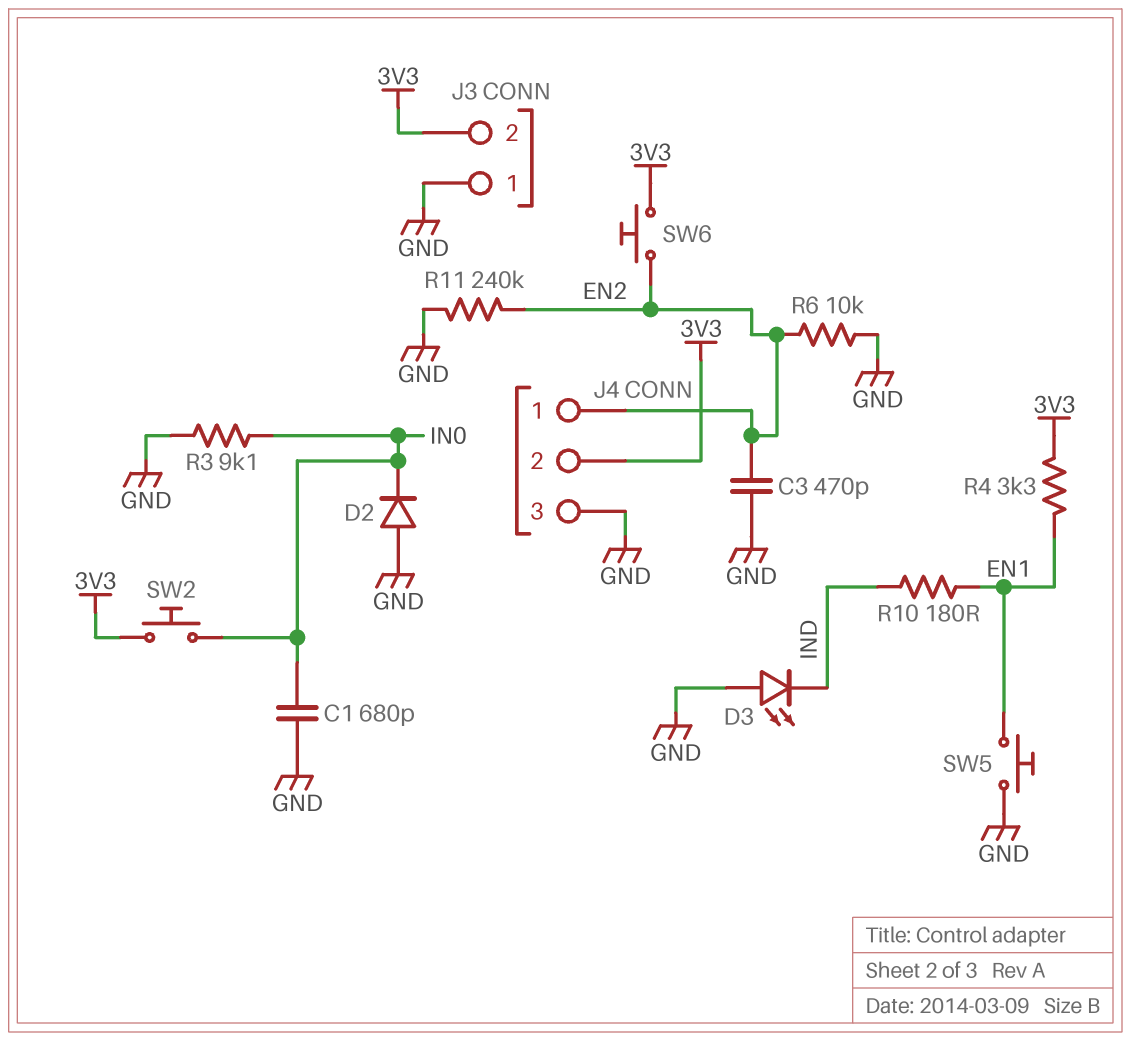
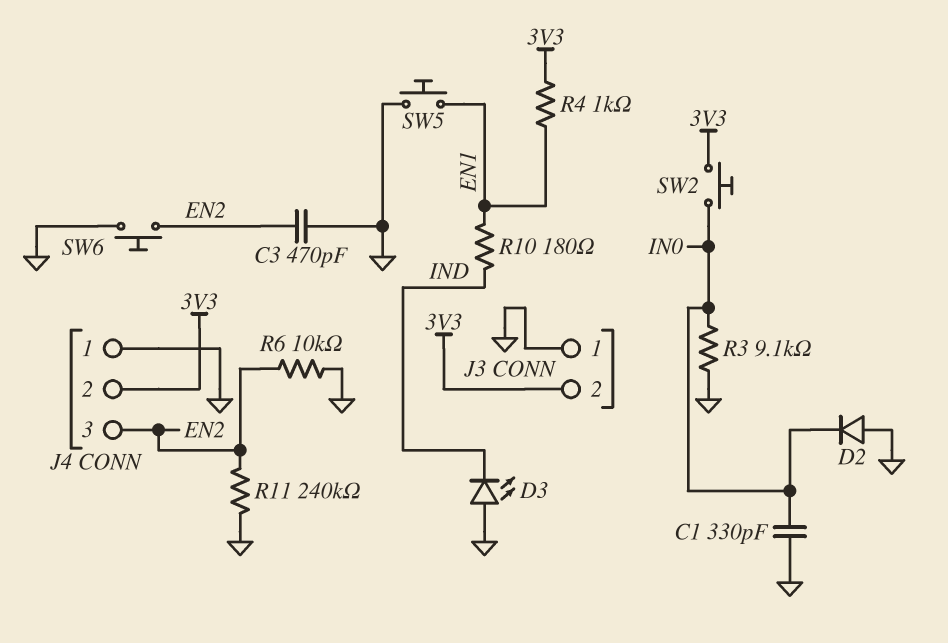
C1: 680pF (GND, IN0) -> 330pF (GND, IN0)
J4 pin 1: EN2 -> GND
J4 pin 3: GND -> EN2
R4: 3.3k (3V3, EN1) -> 1k (3V3, EN1)
SW6: button (3V3, EN2) -> button (EN2, GND)

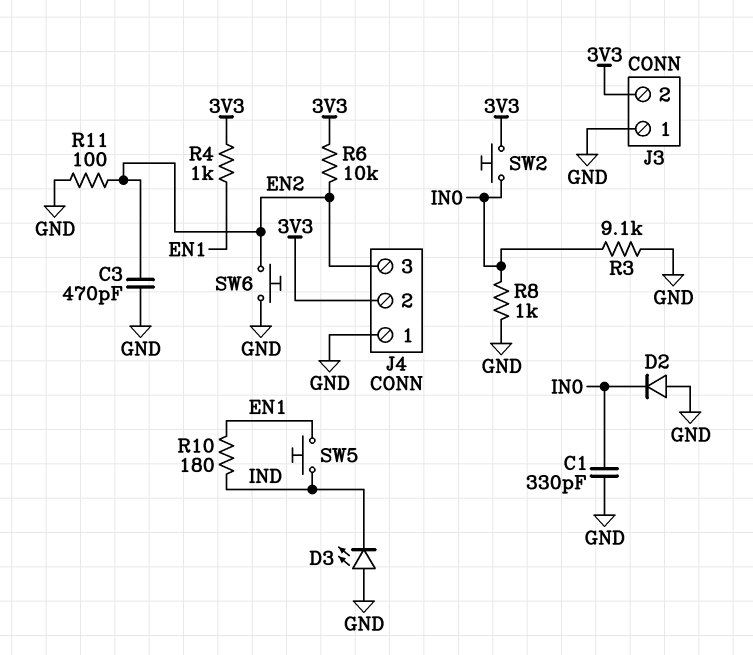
R6: 10k (EN2, GND) -> 10k (3V3, EN2)
R8: none -> 1k (GND, IN0)
R11: 240k (EN2, GND) -> 100 (EN2, GND)
SW5: button (EN1, GND) -> button (EN1, IND)

